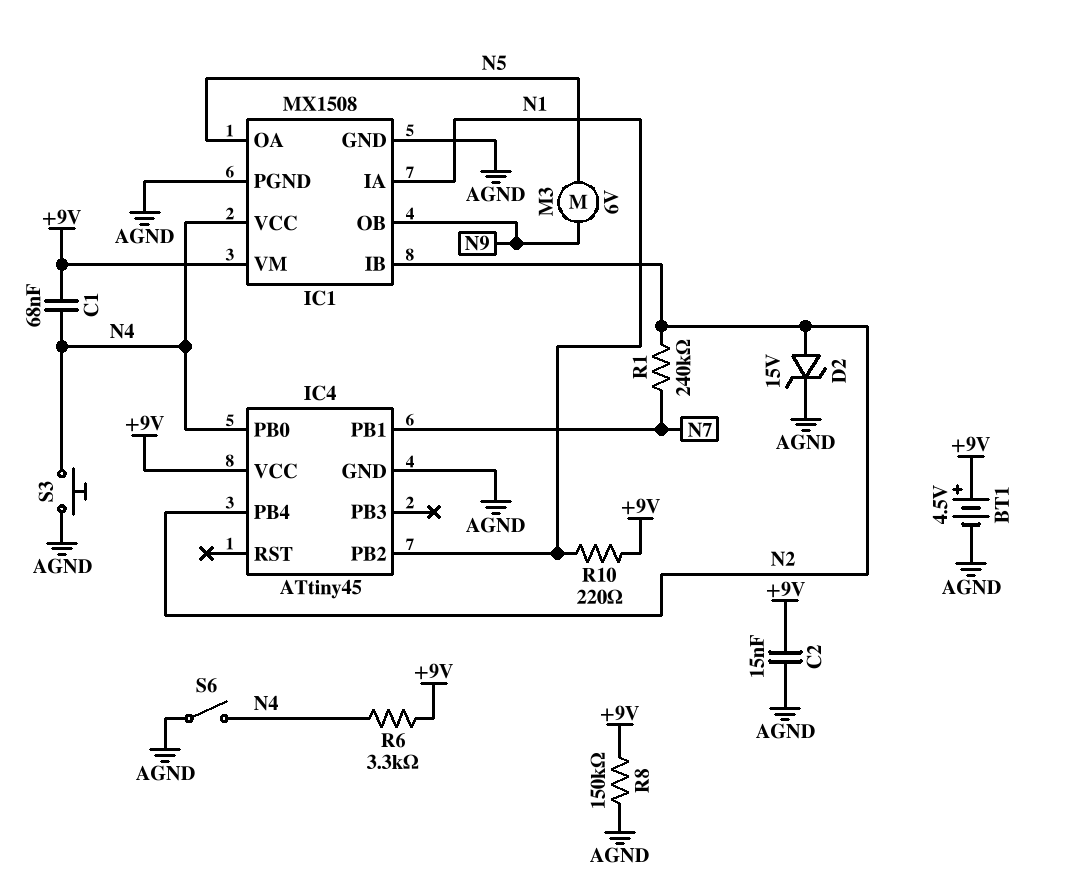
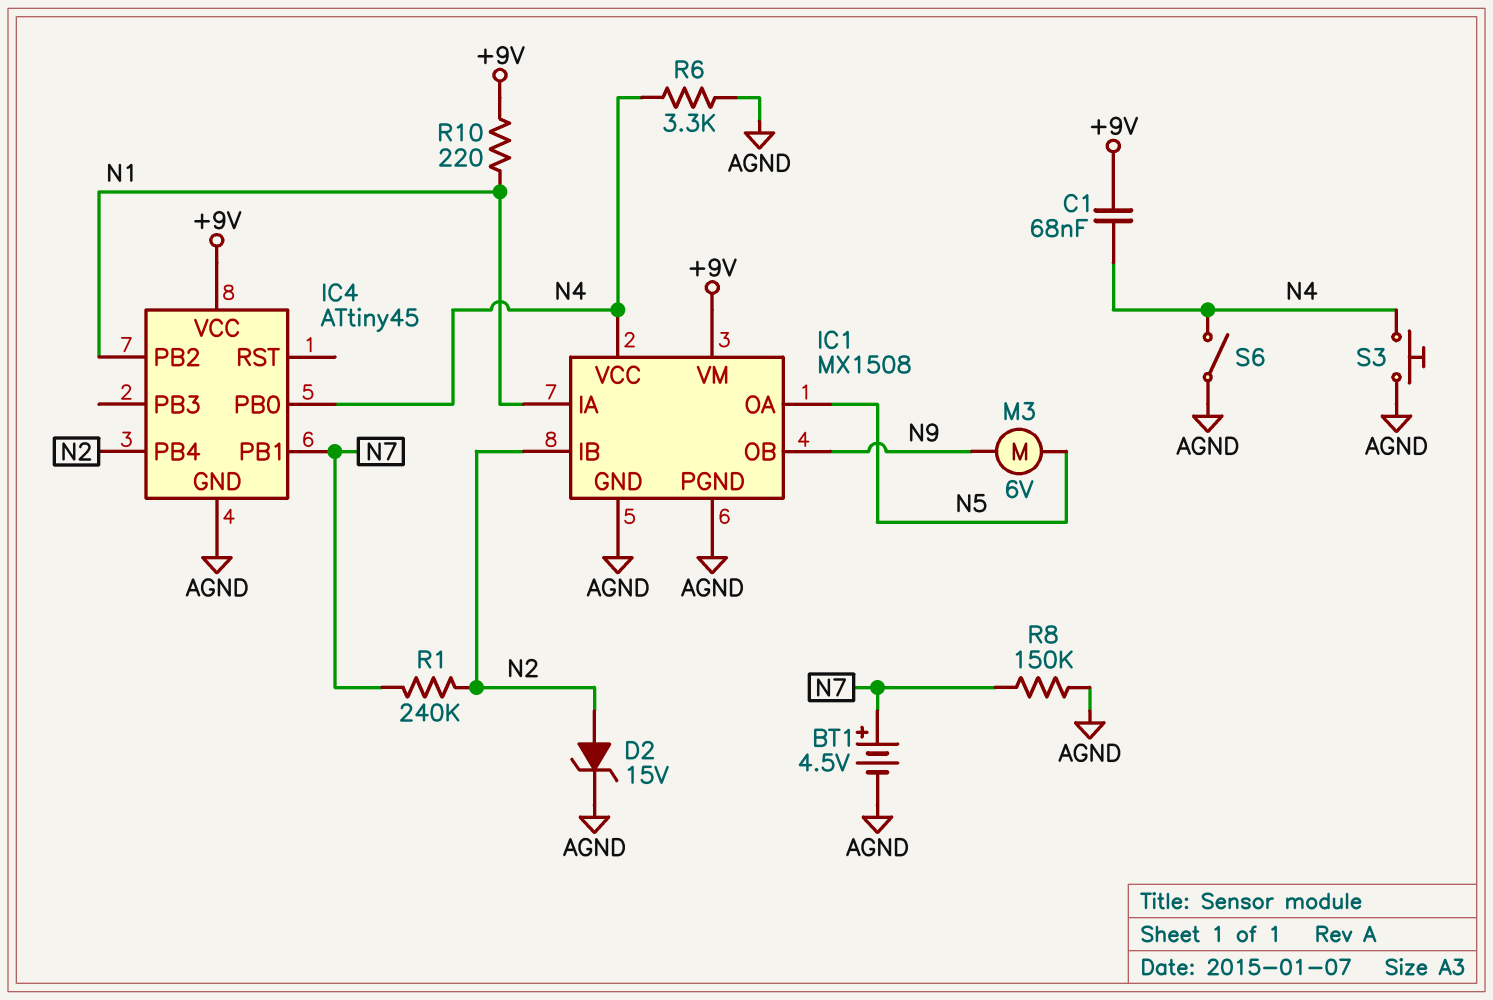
BT1: 4.5V (plus +9V, minus AGND) -> 4.5V (plus N7, minus AGND)
C2: 15nF (+9V, AGND) -> none
R6: 3.3k (+9V, N4) -> 3.3k (AGND, N4)
R8: 150k (+9V, AGND) -> 150k (AGND, N7)

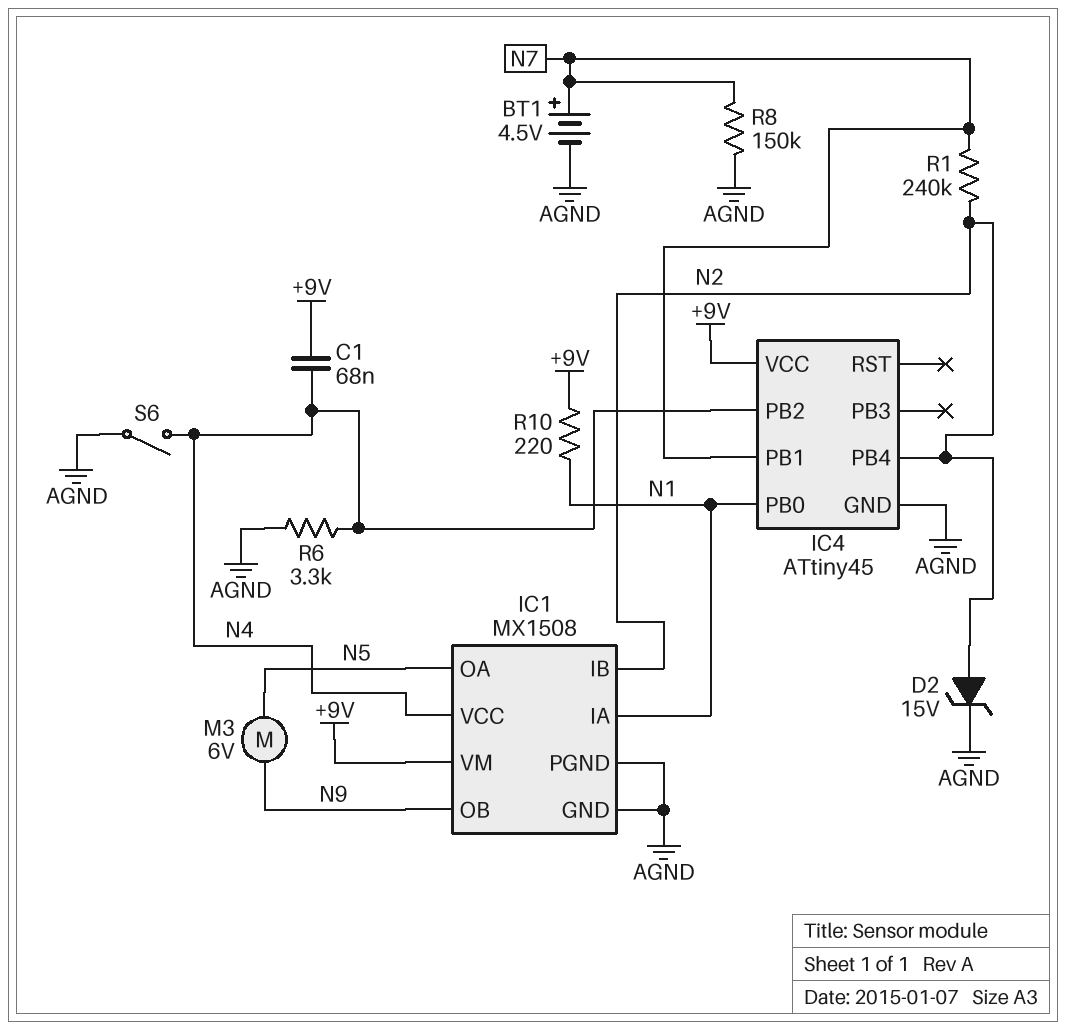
IC4 pin PB0: N4 -> N1
IC4 pin PB2: N1 -> N4
S3: button (AGND, N4) -> none

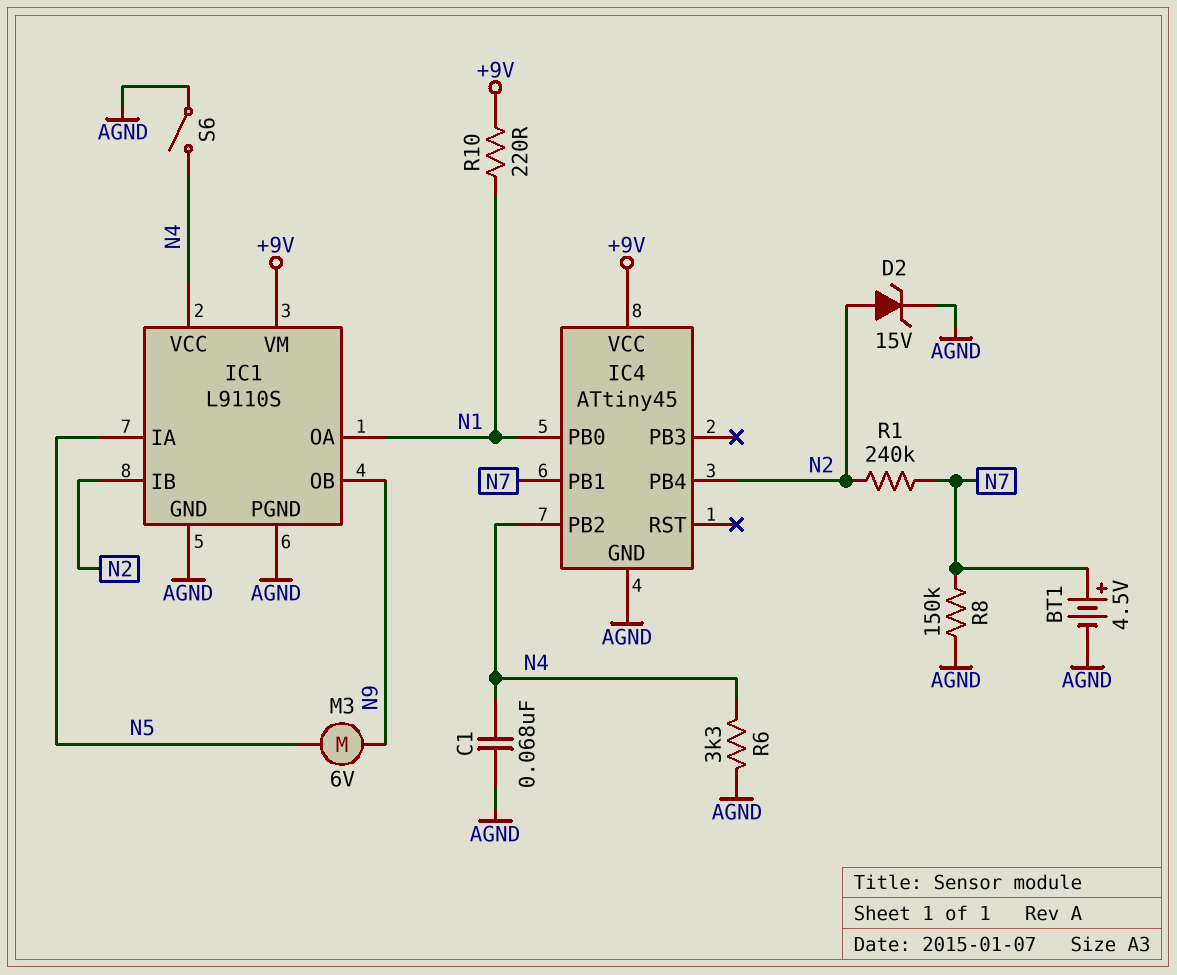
C1: 68nF (+9V, N4) -> 68nF (AGND, N4)
IC1: MX1508 -> L9110S
IC1 pin IA: N1 -> N5
IC1 pin OA: N5 -> N1

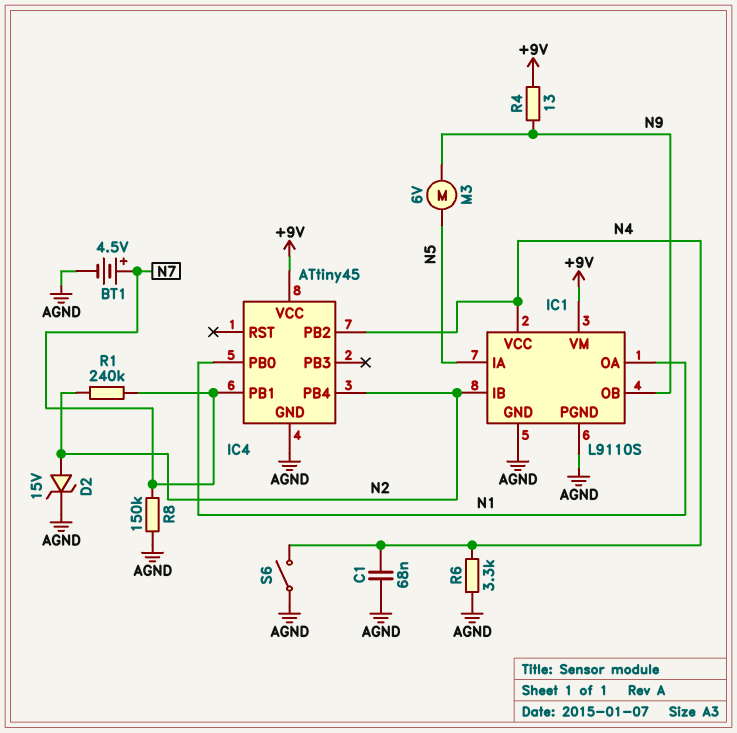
R4: none -> 13 (+9V, N9)
R10: 220 (+9V, N1) -> none

